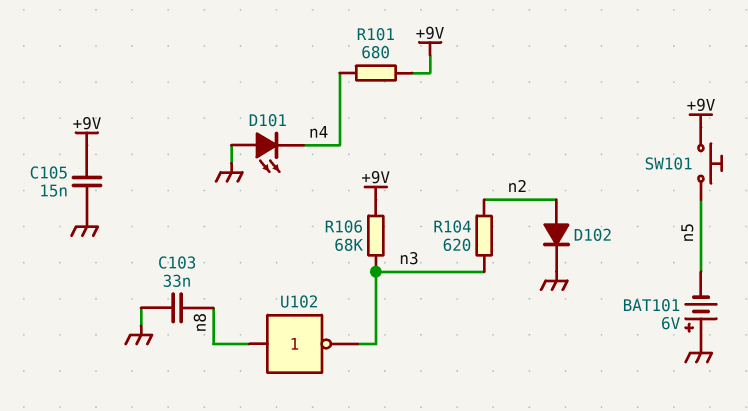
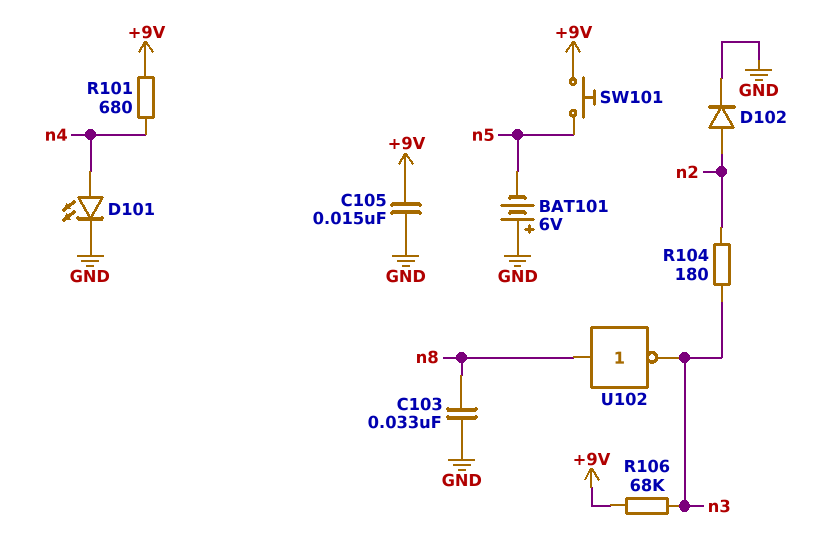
D101: LED (A GND, K n4) -> LED (A n4, K GND)
R104: 620 (n2, n3) -> 180 (n2, n3)

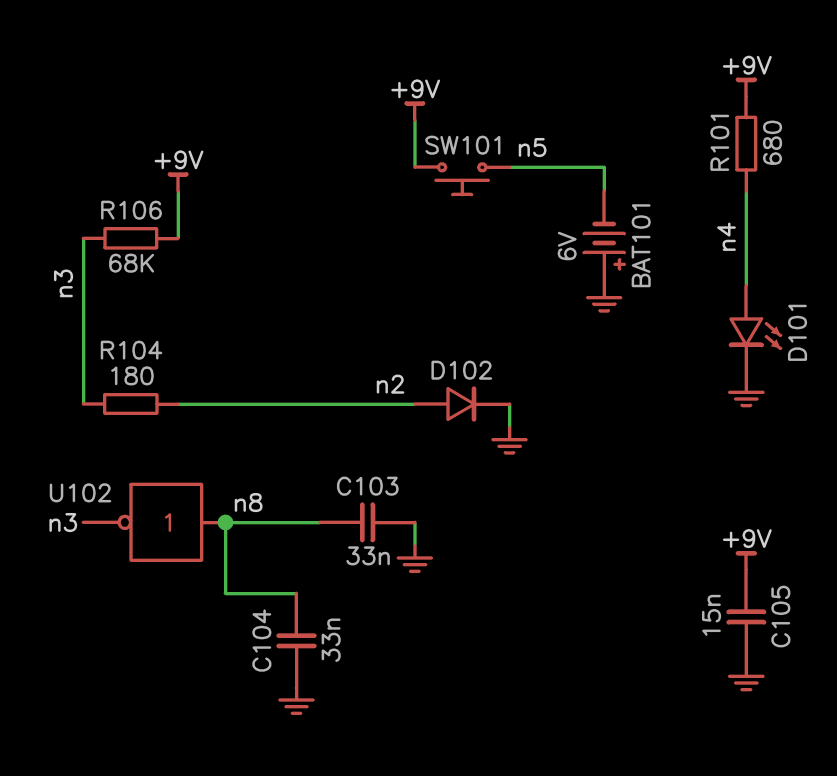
C104: none -> 33nF (GND, n8)

